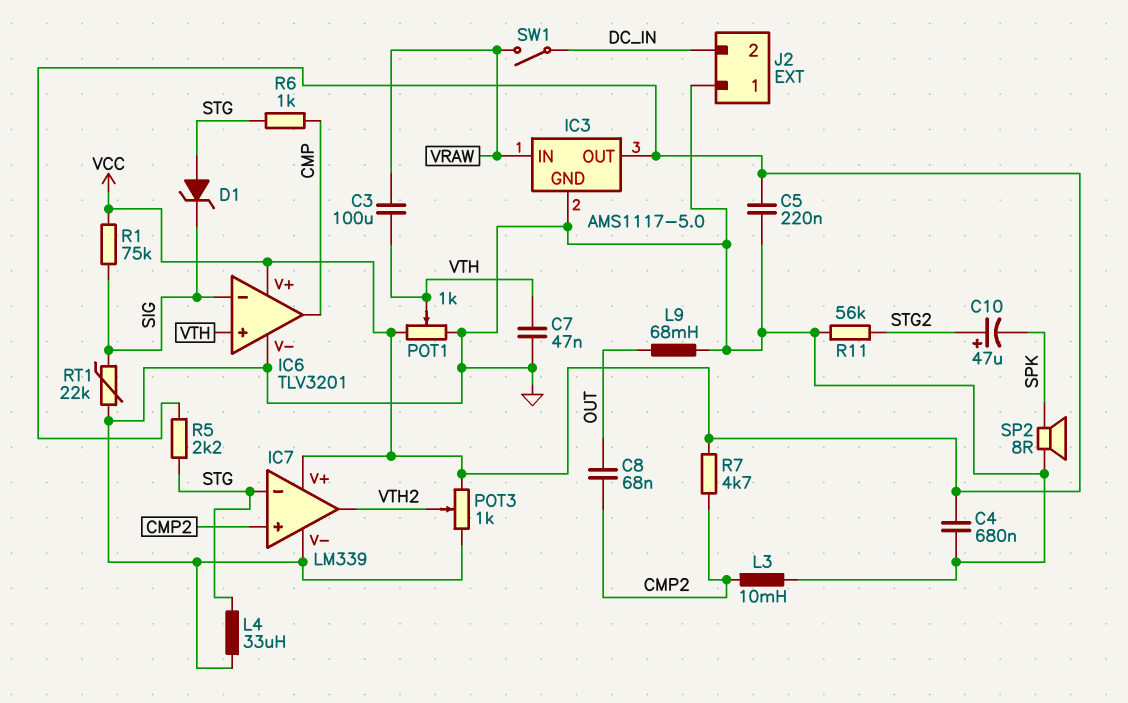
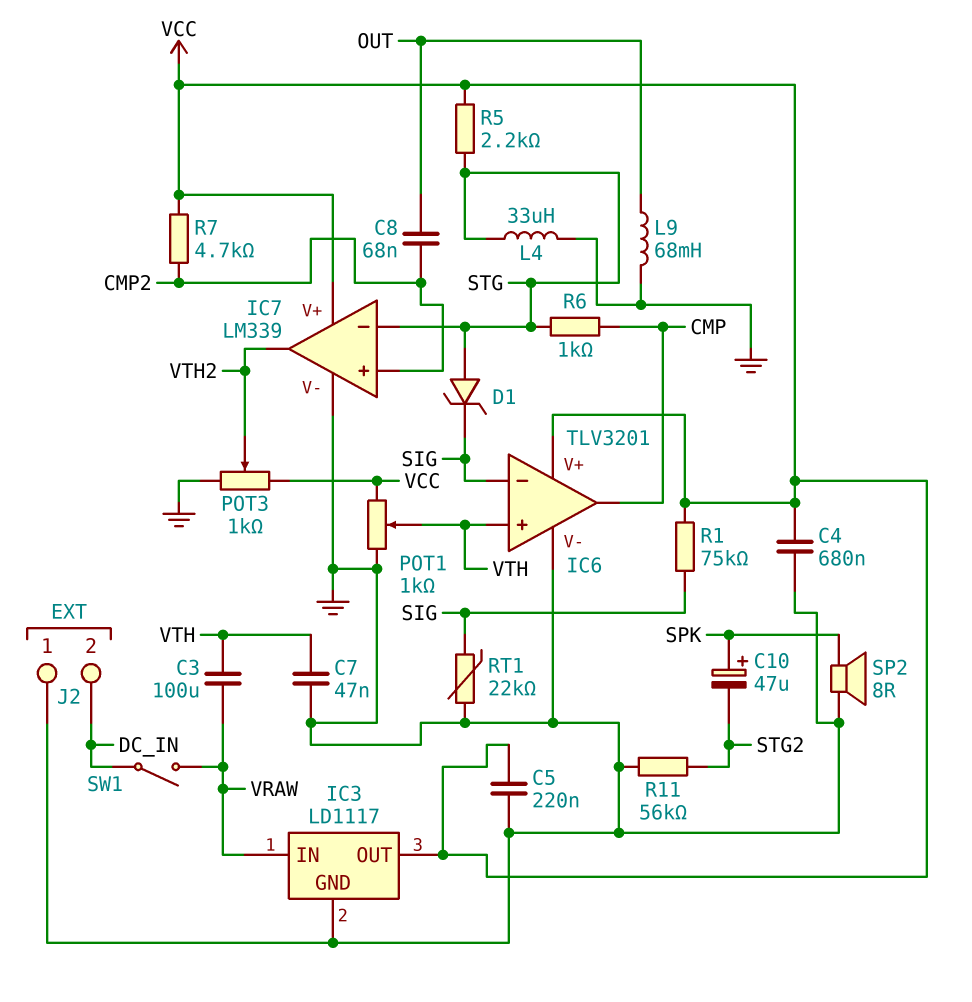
C10: 47uF (plus STG2, minus SPK) -> 47uF (plus SPK, minus STG2)
IC3: AMS1117-5.0 -> LD1117
L3: 10mH (CMP2, GND) -> none

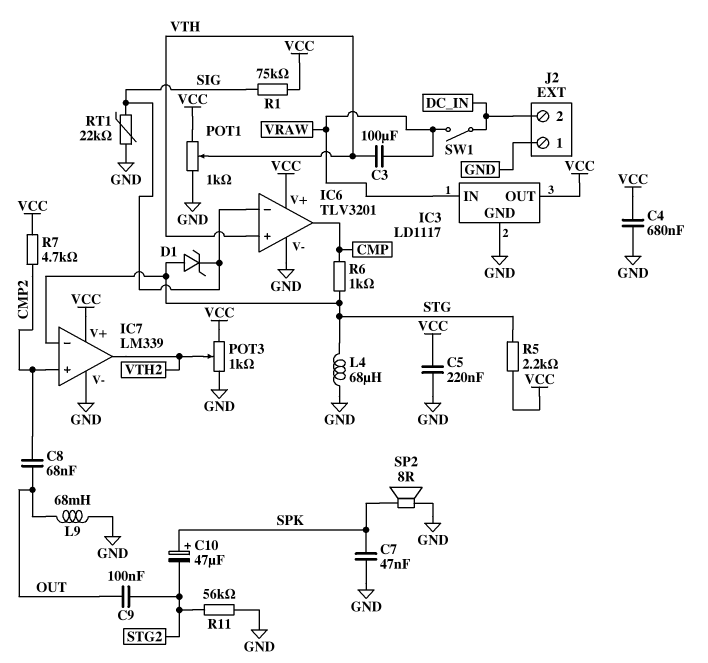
C7: 47nF (GND, VTH) -> 47nF (GND, SPK)
C9: none -> 100nF (OUT, STG2)
L4: 33uH (GND, STG) -> 68uH (GND, STG)

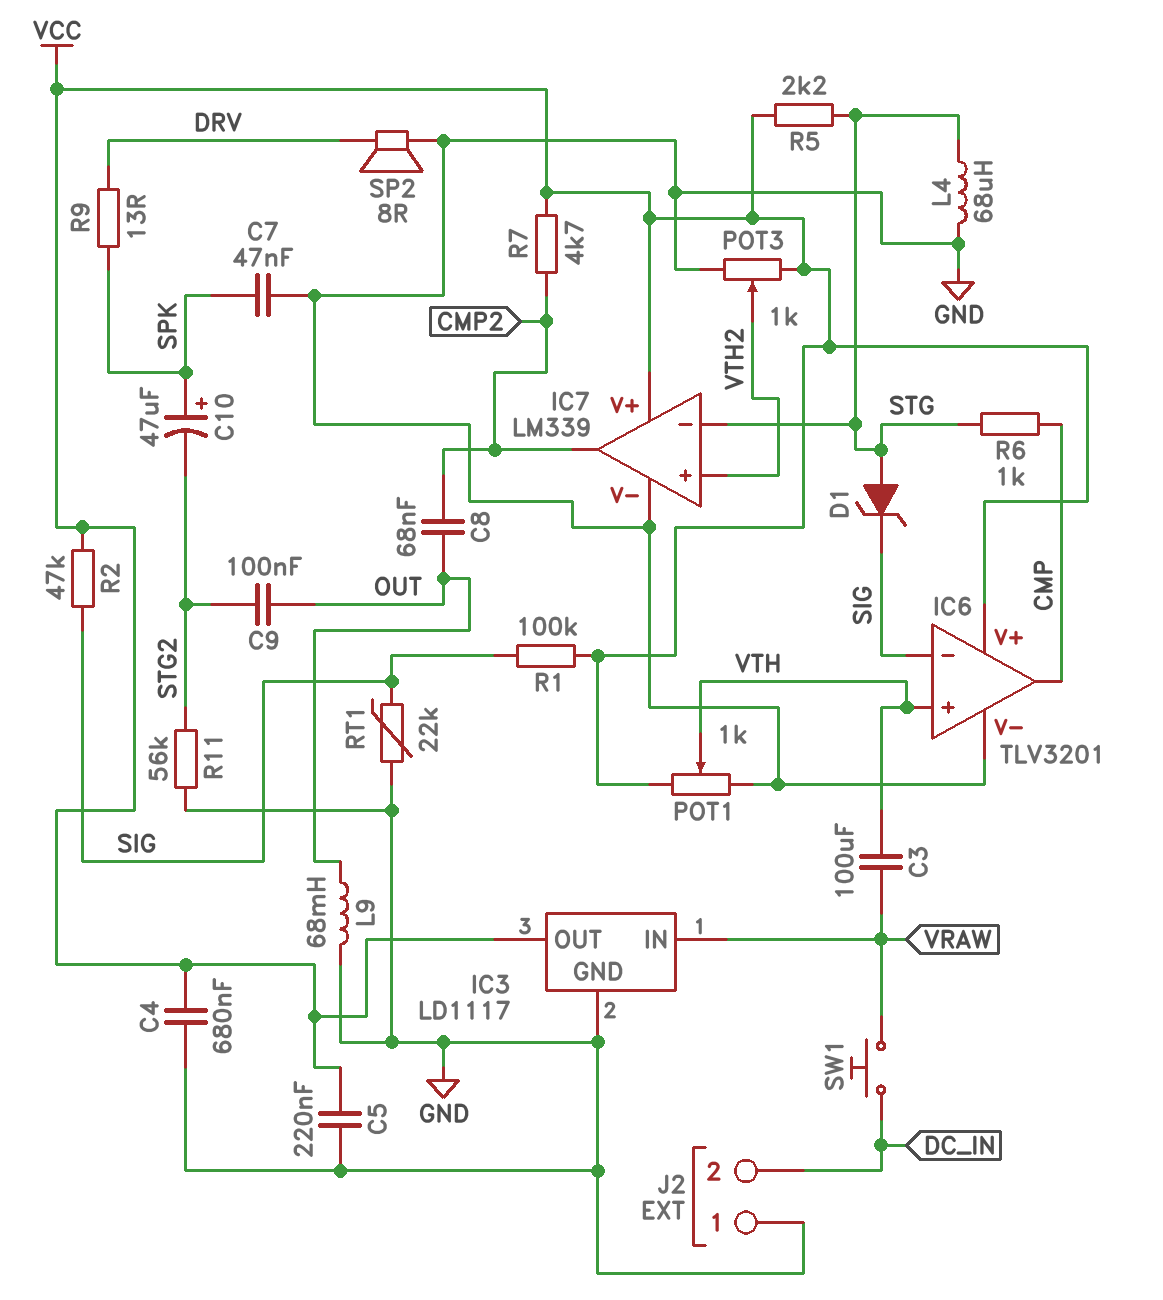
IC7 pin in+: CMP2 -> VTH2
IC7 pin out: VTH2 -> CMP2
R1: 75k (SIG, VCC) -> 100k (SIG, VCC)
R2: none -> 47k (SIG, VCC)
R9: none -> 13 (DRV, SPK)
SP2: speaker 8R (GND, SPK) -> speaker 8R (DRV, GND)
SW1: switch (DC_IN, VRAW) -> button (DC_IN, VRAW)

